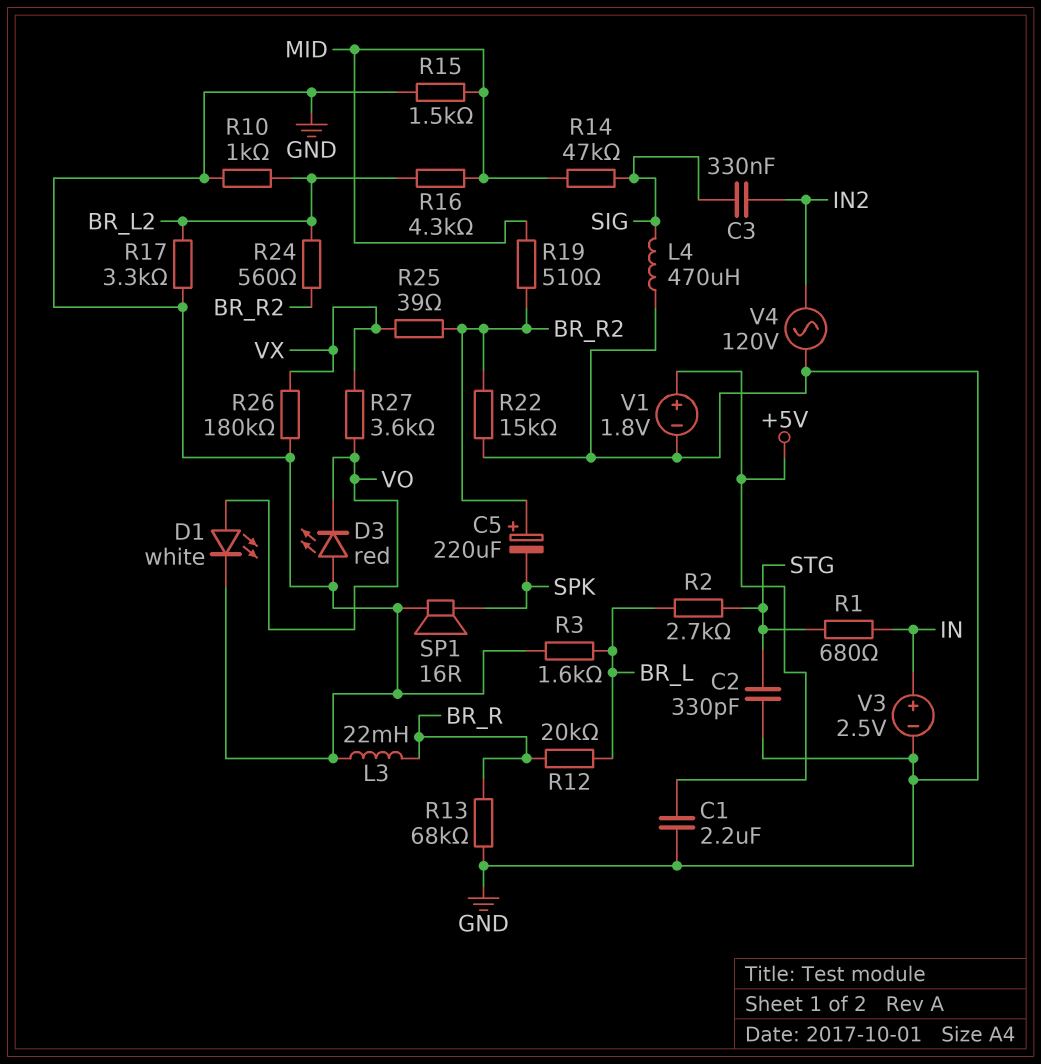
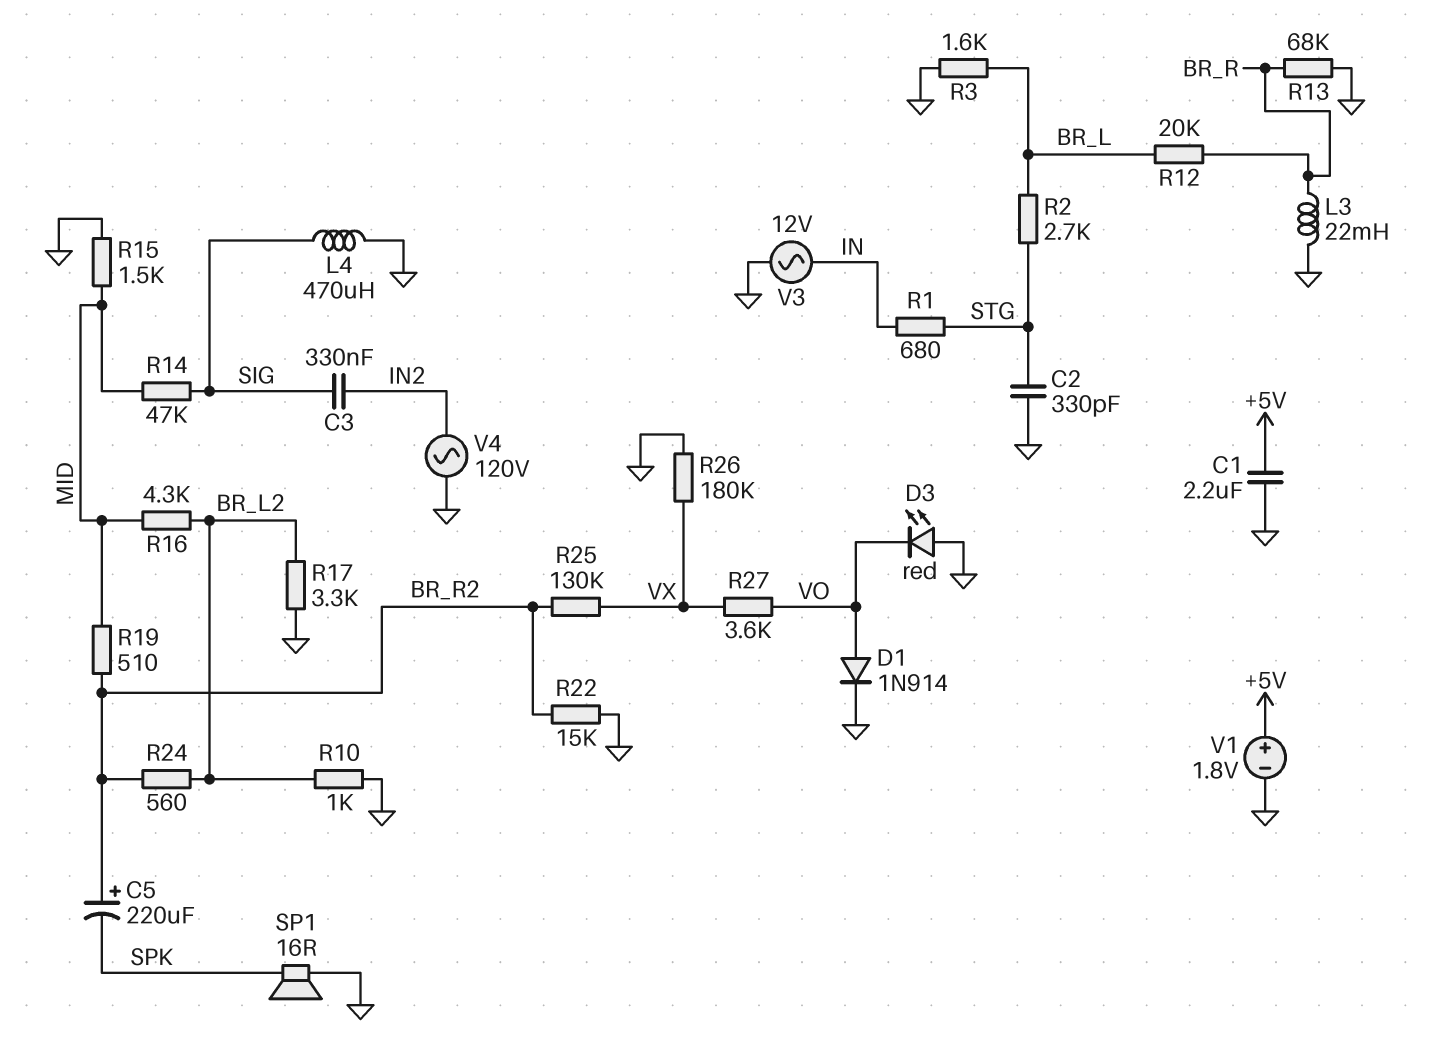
D1: LED white (A VO, K GND) -> diode 1N914 (A VO, K GND)
R25: 39 (BR_R2, VX) -> 130k (BR_R2, VX)
V3: 2.5V (plus IN, minus GND) -> AC 12V (GND, IN)

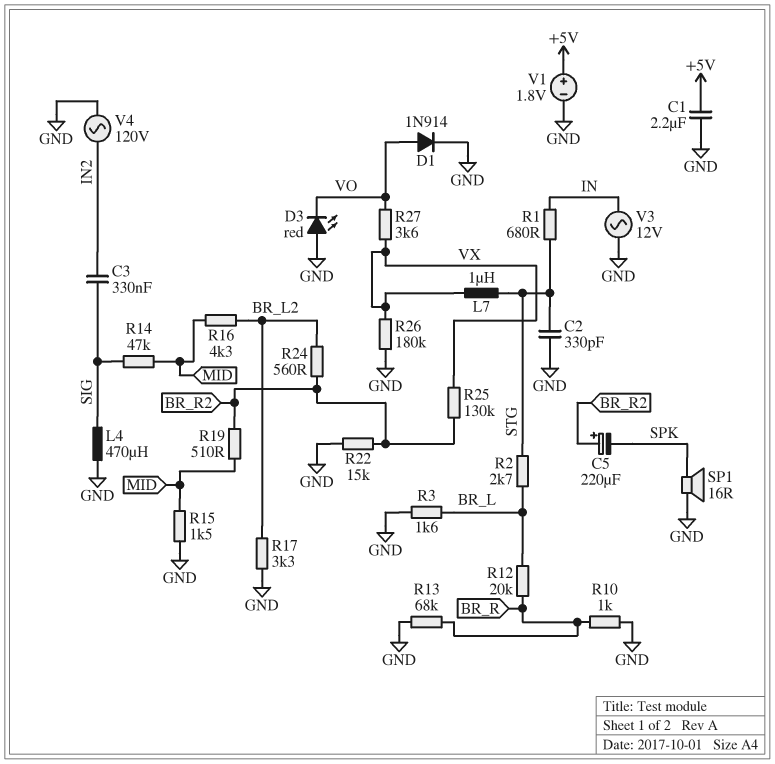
L3: 22mH (BR_R, GND) -> none
L7: none -> 1uH (STG, VX)
R10: 1k (BR_L2, GND) -> 1k (BR_R, GND)

